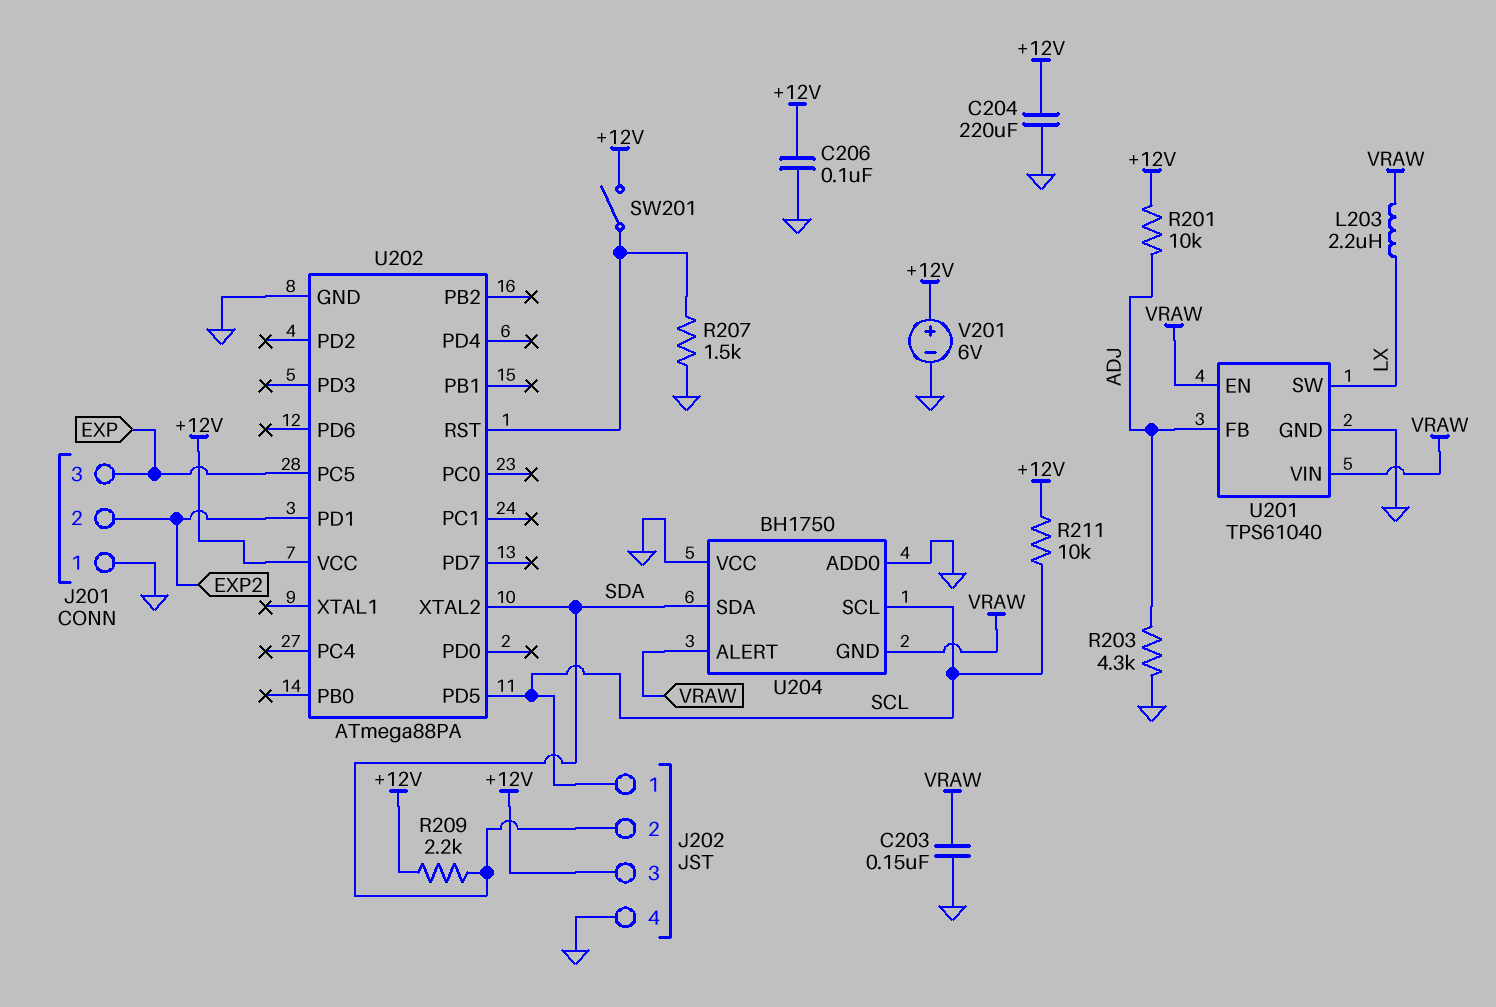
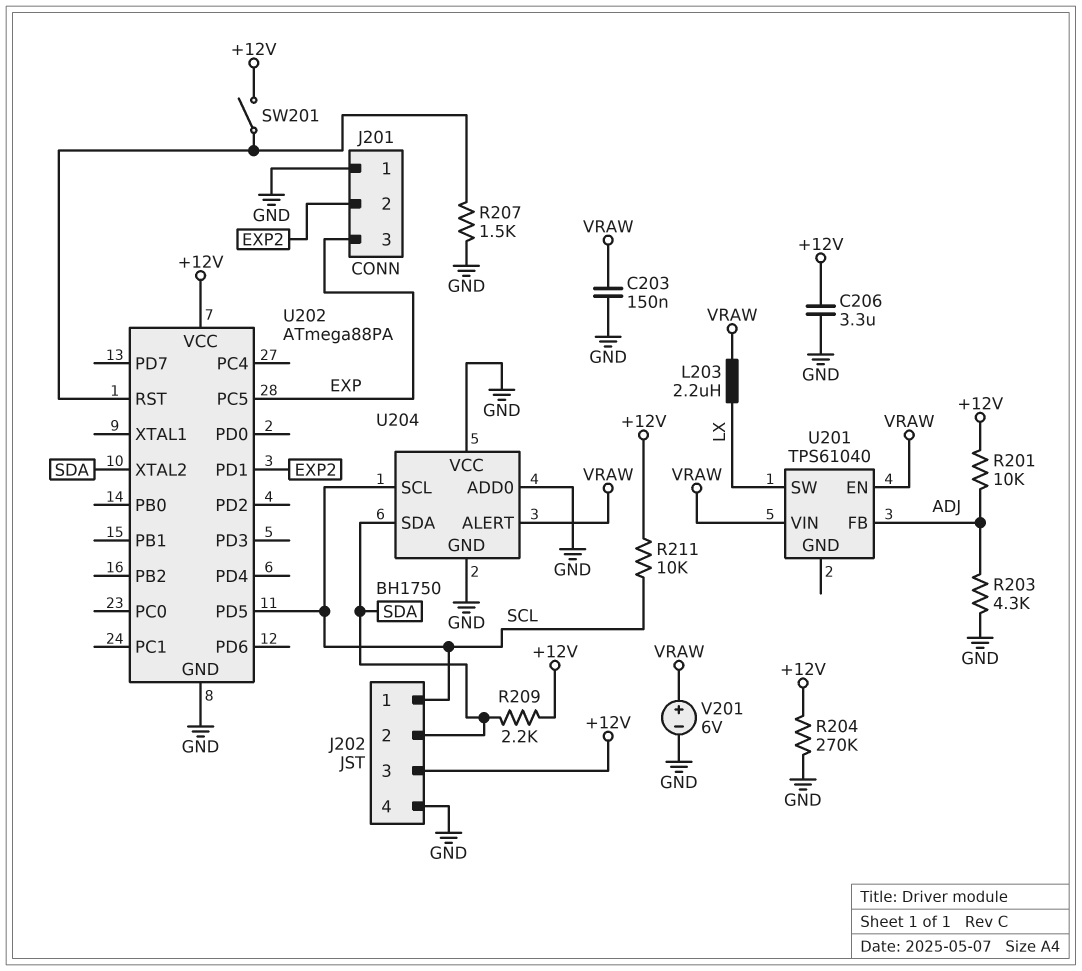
C204: 220uF (+12V, GND) -> none
C206: 100nF (+12V, GND) -> 3.3uF (+12V, GND)
R204: none -> 270k (+12V, GND)
U201 pin GND: GND -> none
U204 pin GND: VRAW -> GND
V201: 6V (plus +12V, minus GND) -> 6V (plus VRAW, minus GND)

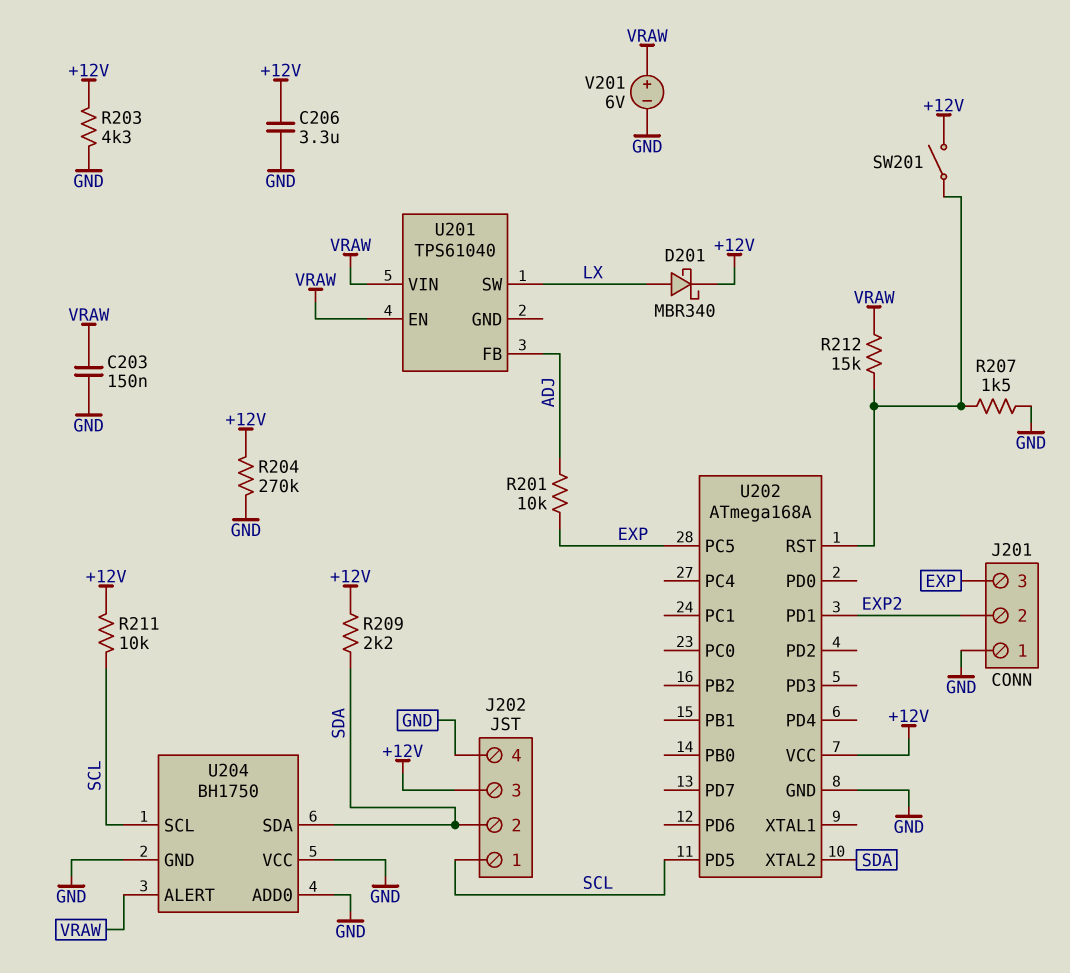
D201: none -> schottky MBR340 (A LX, K +12V)
L203: 2.2uH (LX, VRAW) -> none
R201: 10k (+12V, ADJ) -> 10k (ADJ, EXP)
R203: 4.3k (ADJ, GND) -> 4.3k (+12V, GND)
R212: none -> 15k (U202/RST, VRAW)
U202: ATmega88PA -> ATmega168A

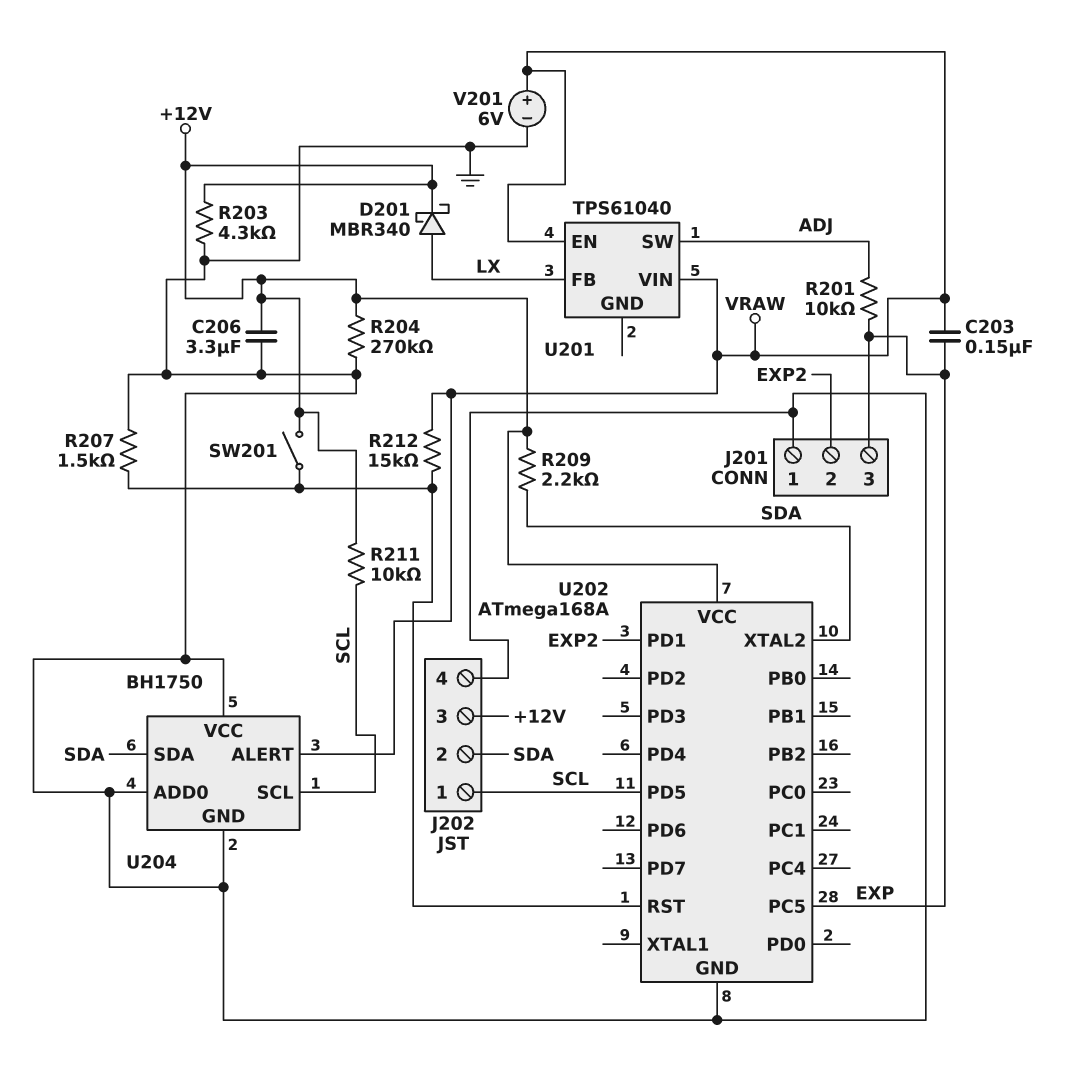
C203: 150nF (GND, VRAW) -> 150nF (EXP, VRAW)
U201 pin FB: ADJ -> LX
U201 pin SW: LX -> ADJ

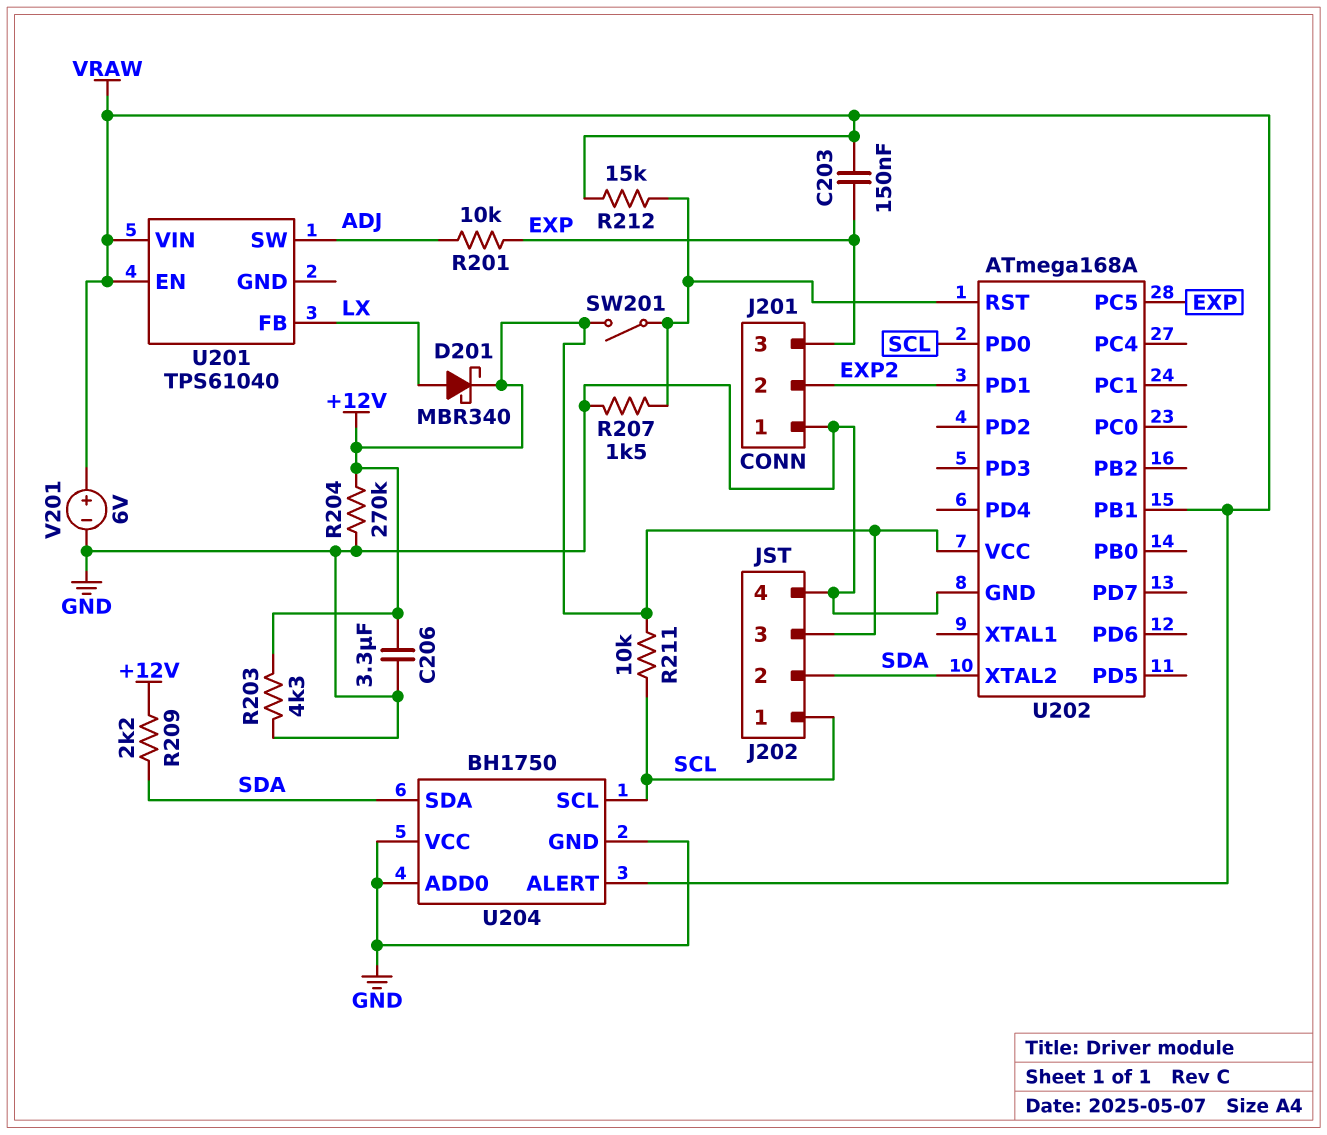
U202 pin PB1: none -> VRAW
U202 pin PD0: none -> SCL
U202 pin PD5: SCL -> none

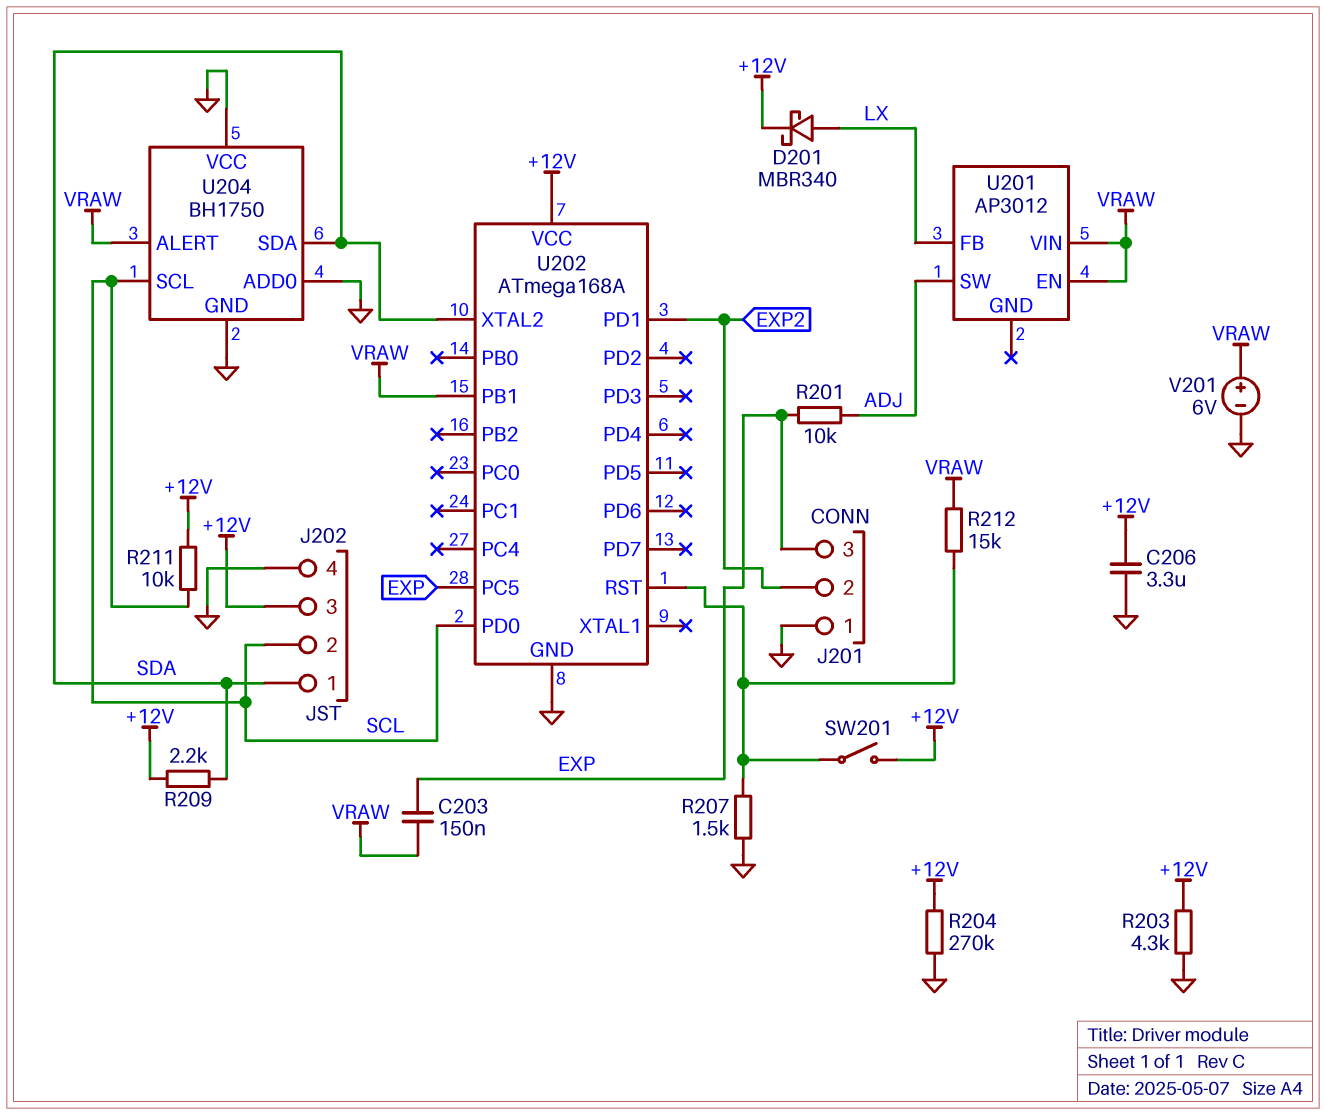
J202 pin 1: SCL -> SDA
J202 pin 2: SDA -> SCL
U201: TPS61040 -> AP3012

